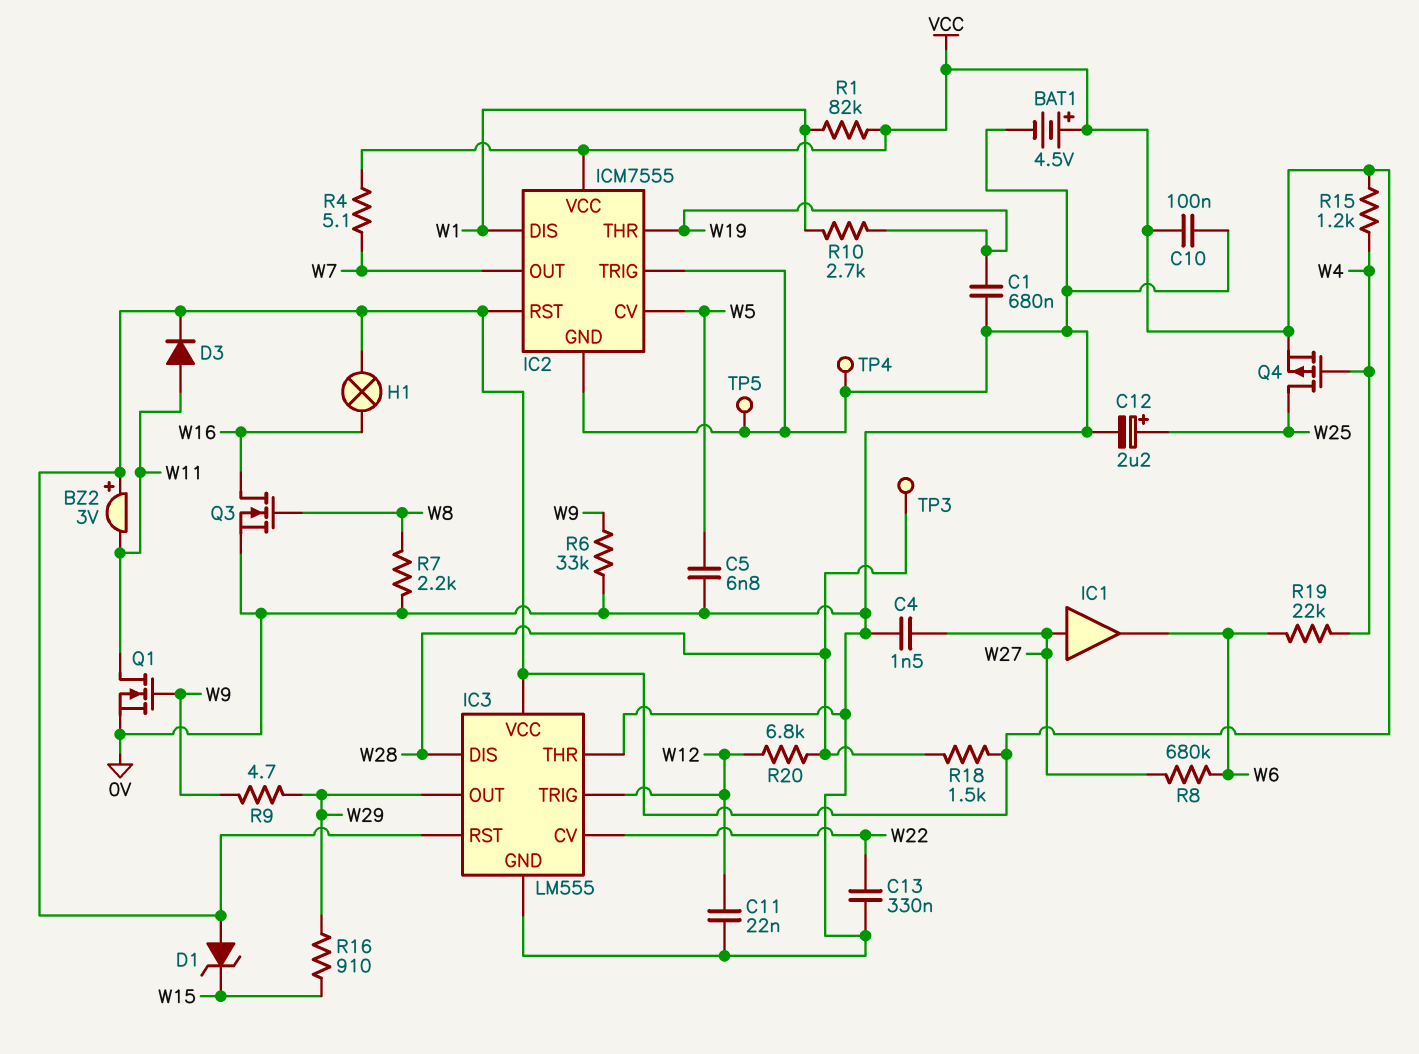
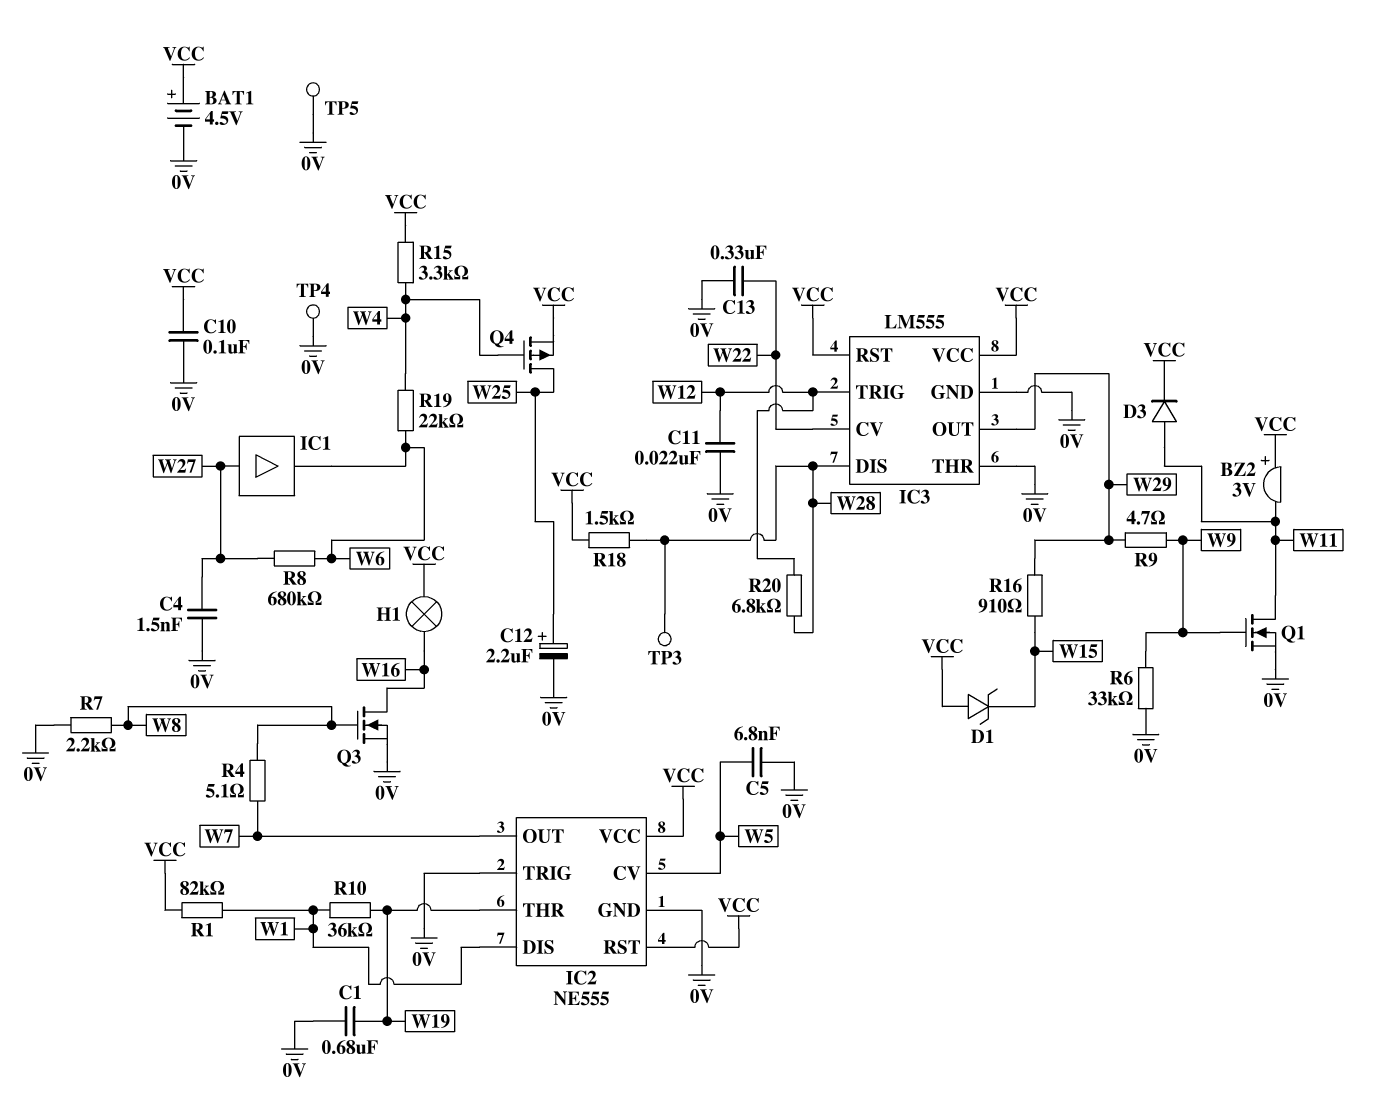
IC2: ICM7555 -> NE555
R4: 5.1 (VCC, W7) -> 5.1 (W7, W8)
R10: 2.7k (W1, W19) -> 36k (W1, W19)
R15: 1.2k (VCC, W4) -> 3.3k (VCC, W4)

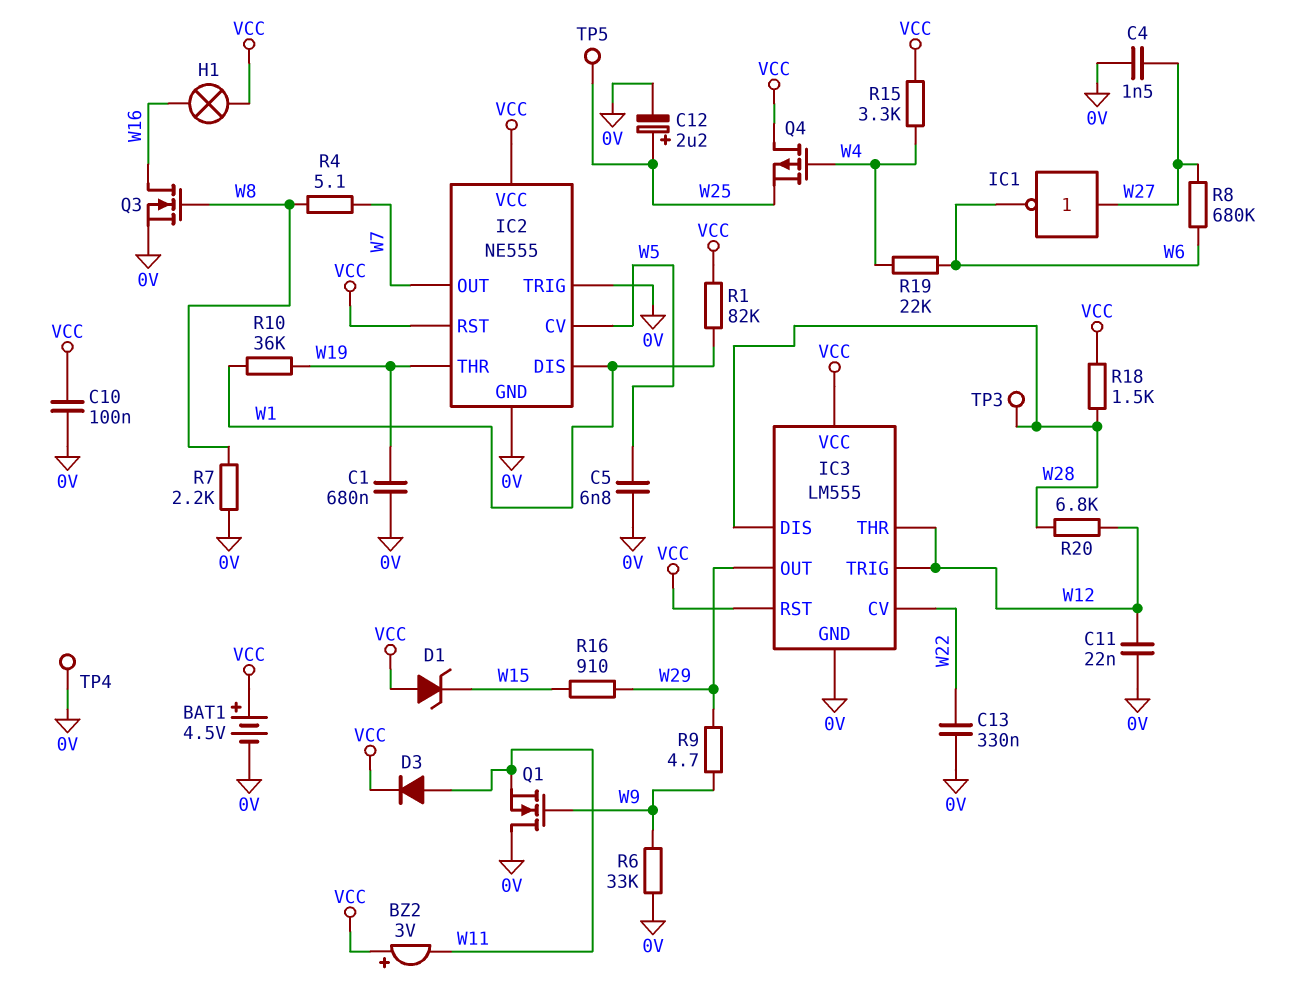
IC1: buffer (in W27, out W6) -> NOT (in W27, out W6)
IC3 pin THR: 0V -> W12
Q1: NMOS (G W9, D W11, S 0V) -> NMOS (G W9, D 0V, S W11)
Q4: PMOS (G W4, D W25, S VCC) -> PMOS (G W4, D VCC, S W25)
TP5: test point (0V) -> test point (W25)

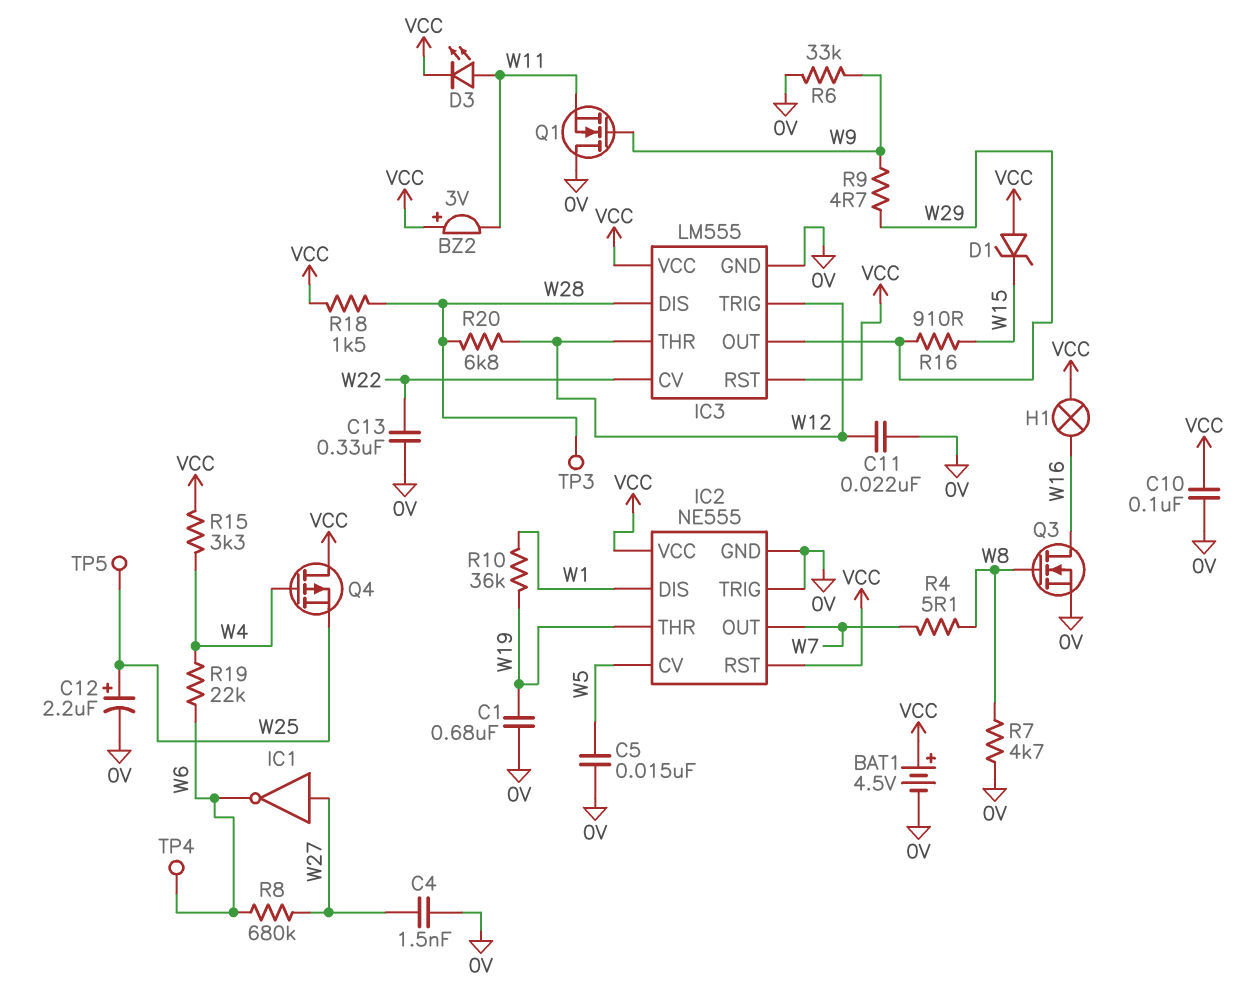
C5: 6.8nF (0V, W5) -> 15nF (0V, W5)
D3: diode (A W11, K VCC) -> LED (A W11, K VCC)
R1: 82k (VCC, W1) -> none
R7: 2.2k (0V, W8) -> 4.7k (0V, W8)
TP4: test point (0V) -> test point (W6)

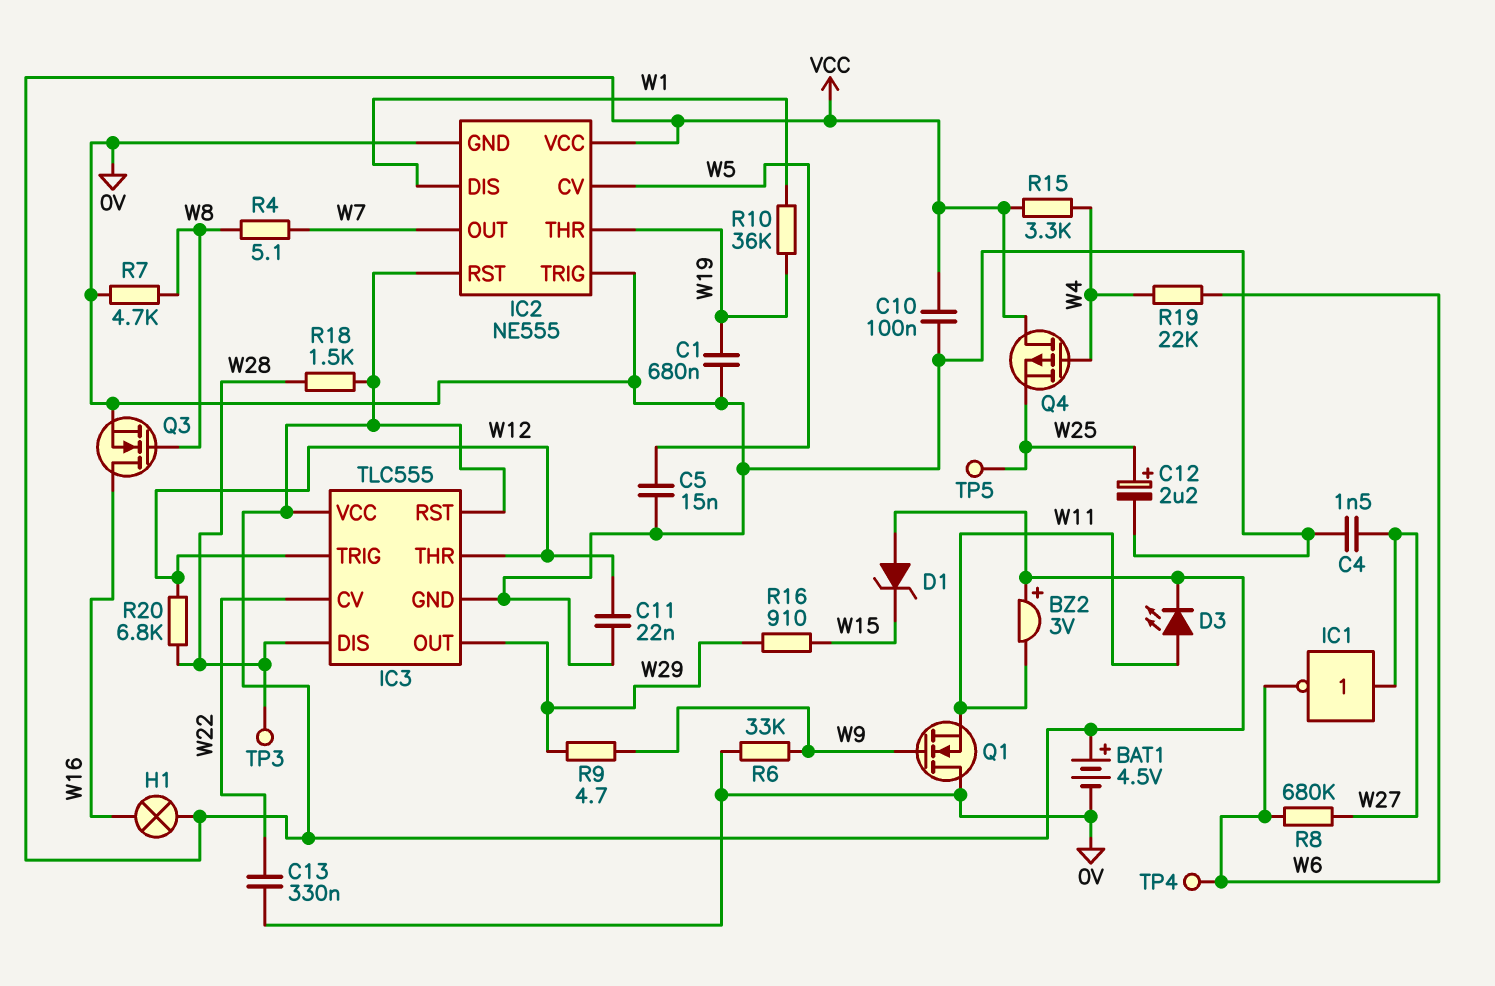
IC3: LM555 -> TLC555

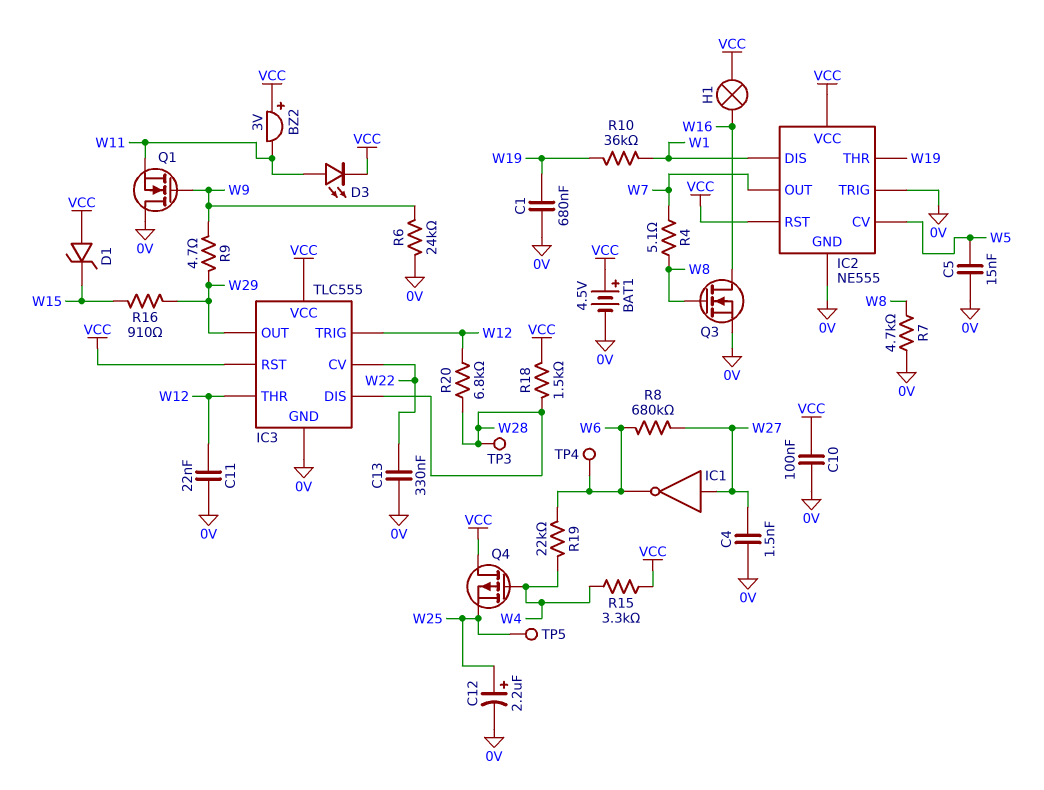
R6: 33k (0V, W9) -> 24k (0V, W9)

